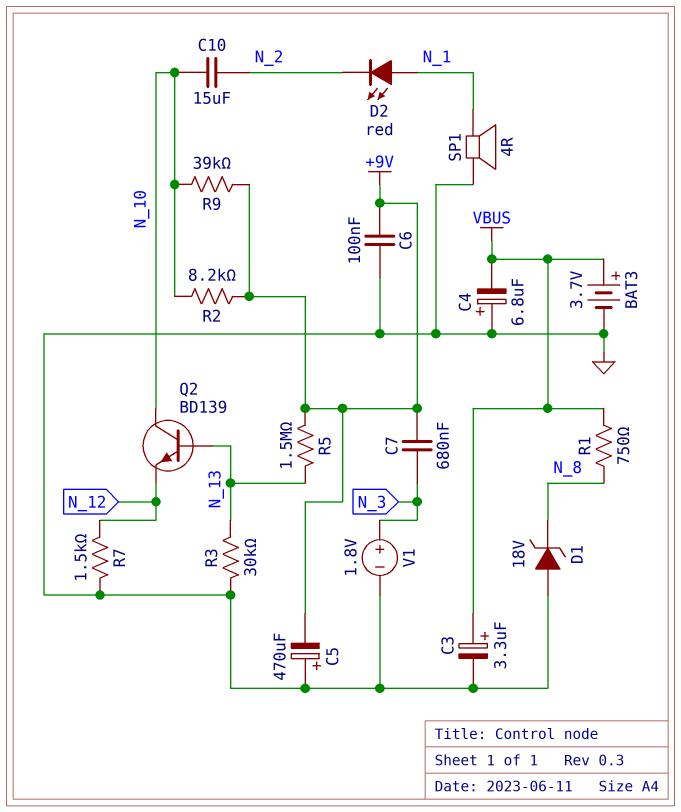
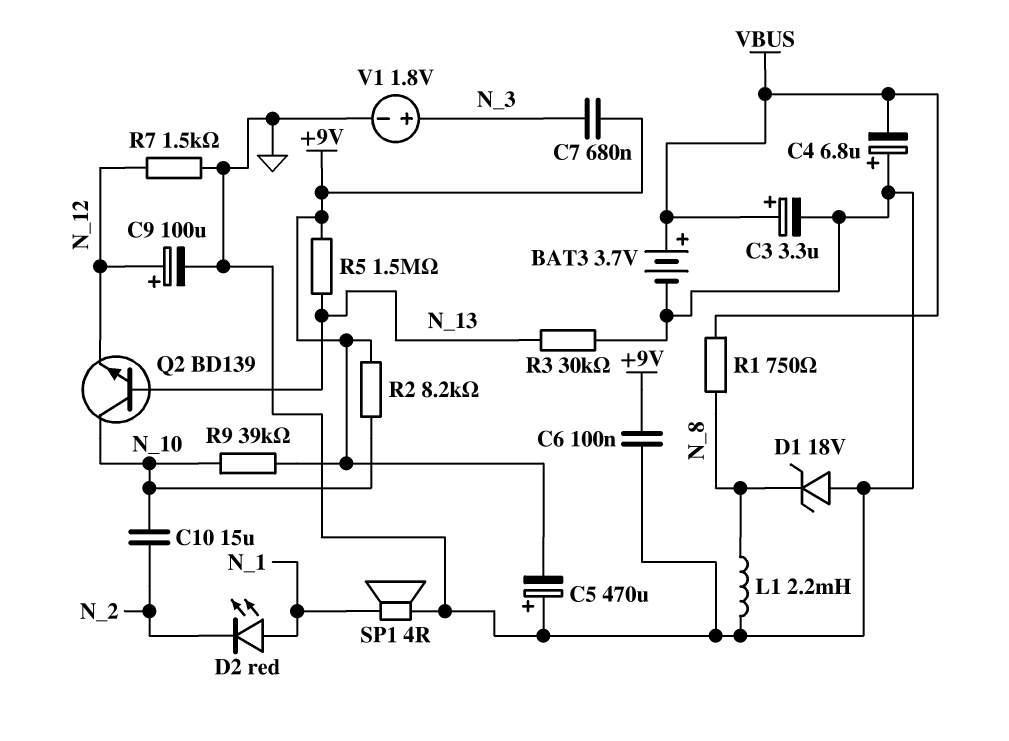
C9: none -> 100uF (plus N_12, minus GND)
L1: none -> 2.2mH (GND, N_8)

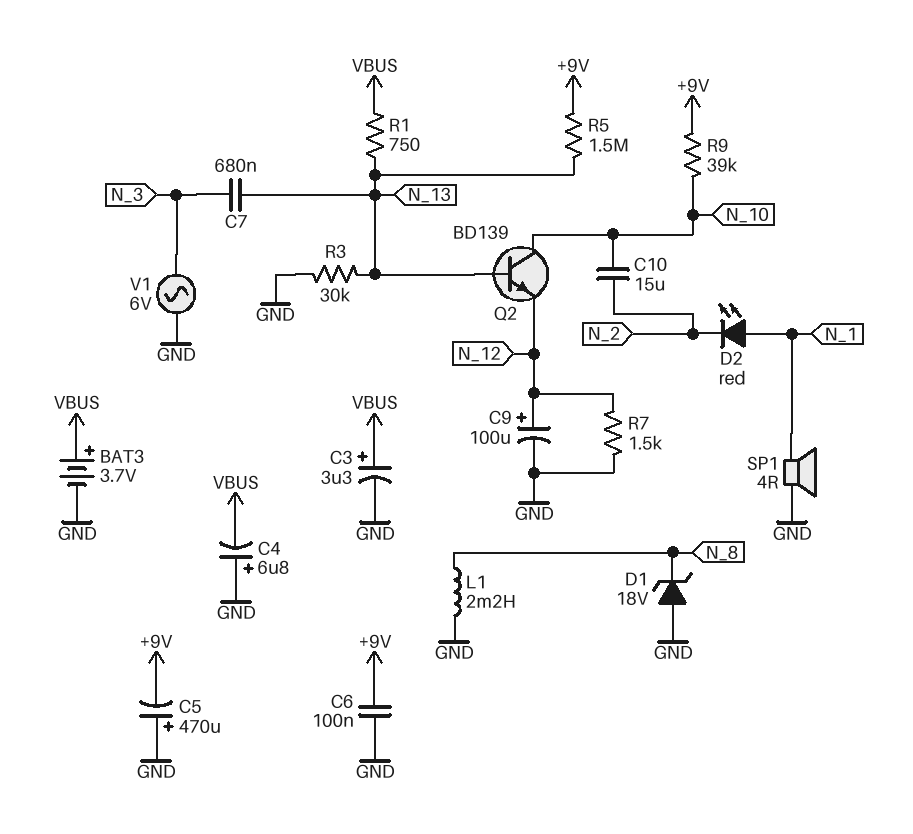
C7: 680nF (+9V, N_3) -> 680nF (N_3, N_13)
R1: 750 (N_8, VBUS) -> 750 (N_13, VBUS)
R2: 8.2k (+9V, N_10) -> none
V1: 1.8V (plus N_3, minus GND) -> AC 6V (GND, N_3)

